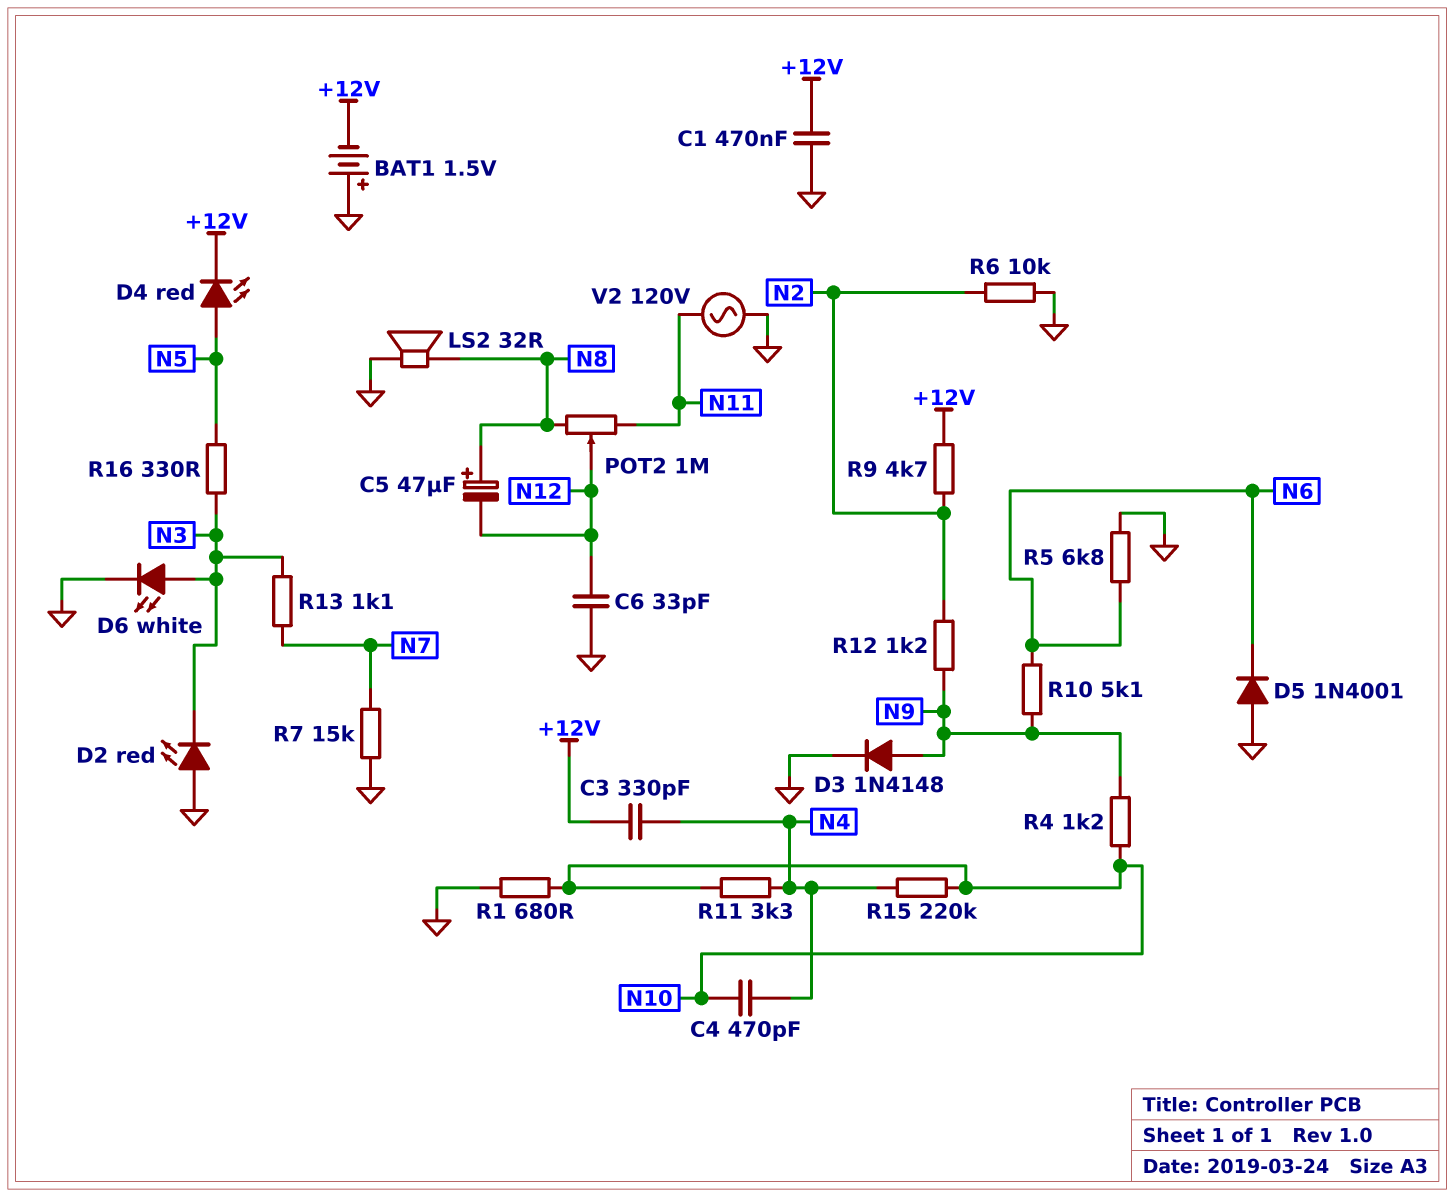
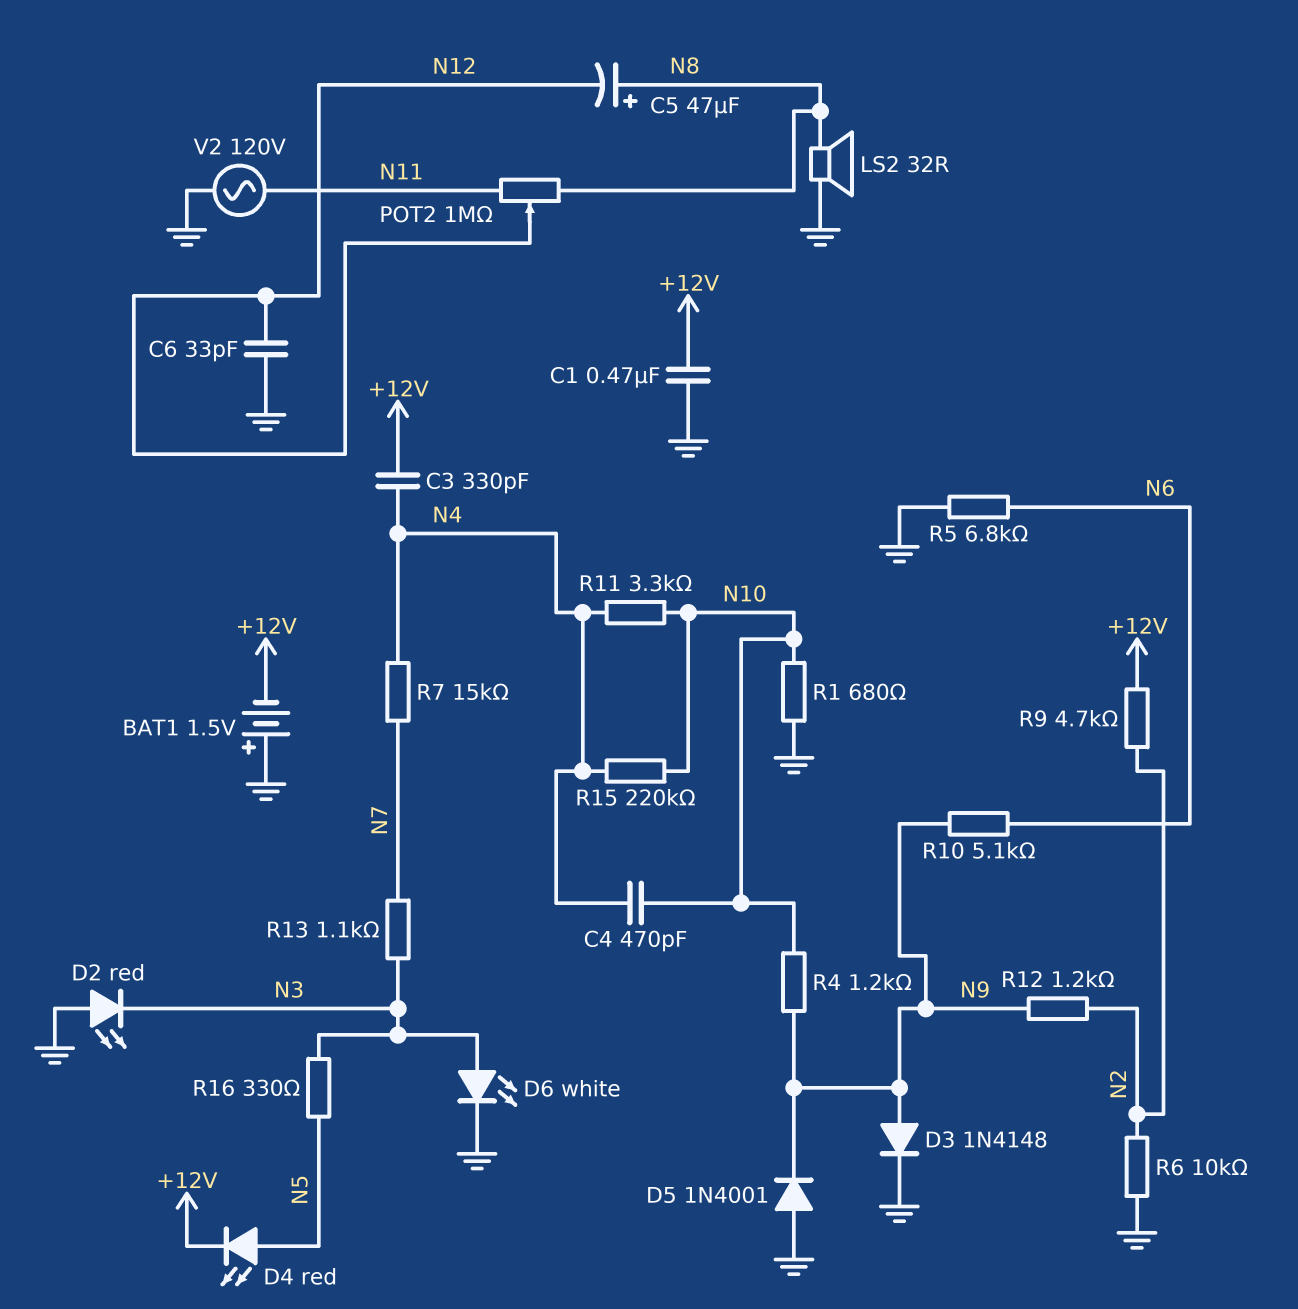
D5: diode 1N4001 (A GND, K N6) -> diode 1N4001 (A GND, K N9)
R7: 15k (GND, N7) -> 15k (N4, N7)

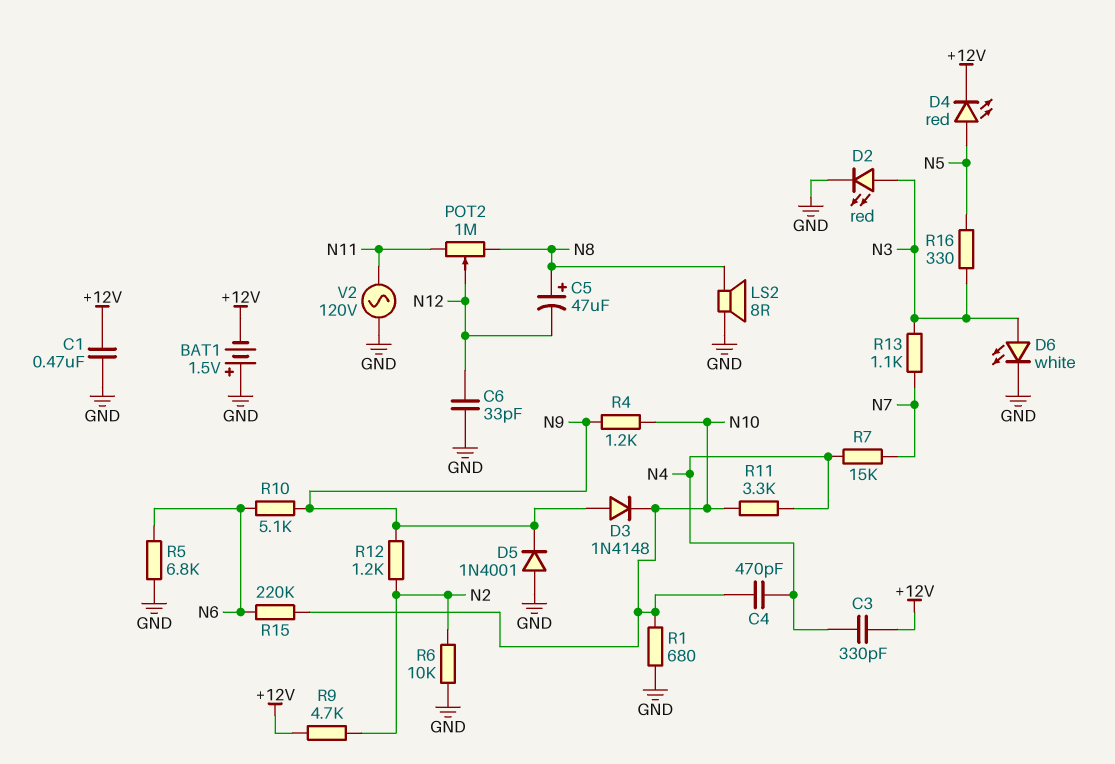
D2: LED red (A GND, K N3) -> LED red (A N3, K GND)
D3: diode 1N4148 (A N9, K GND) -> diode 1N4148 (A N9, K N10)
LS2: speaker 32R (GND, N8) -> speaker 8R (GND, N8)
R15: 220k (N4, N10) -> 220k (N6, N10)

